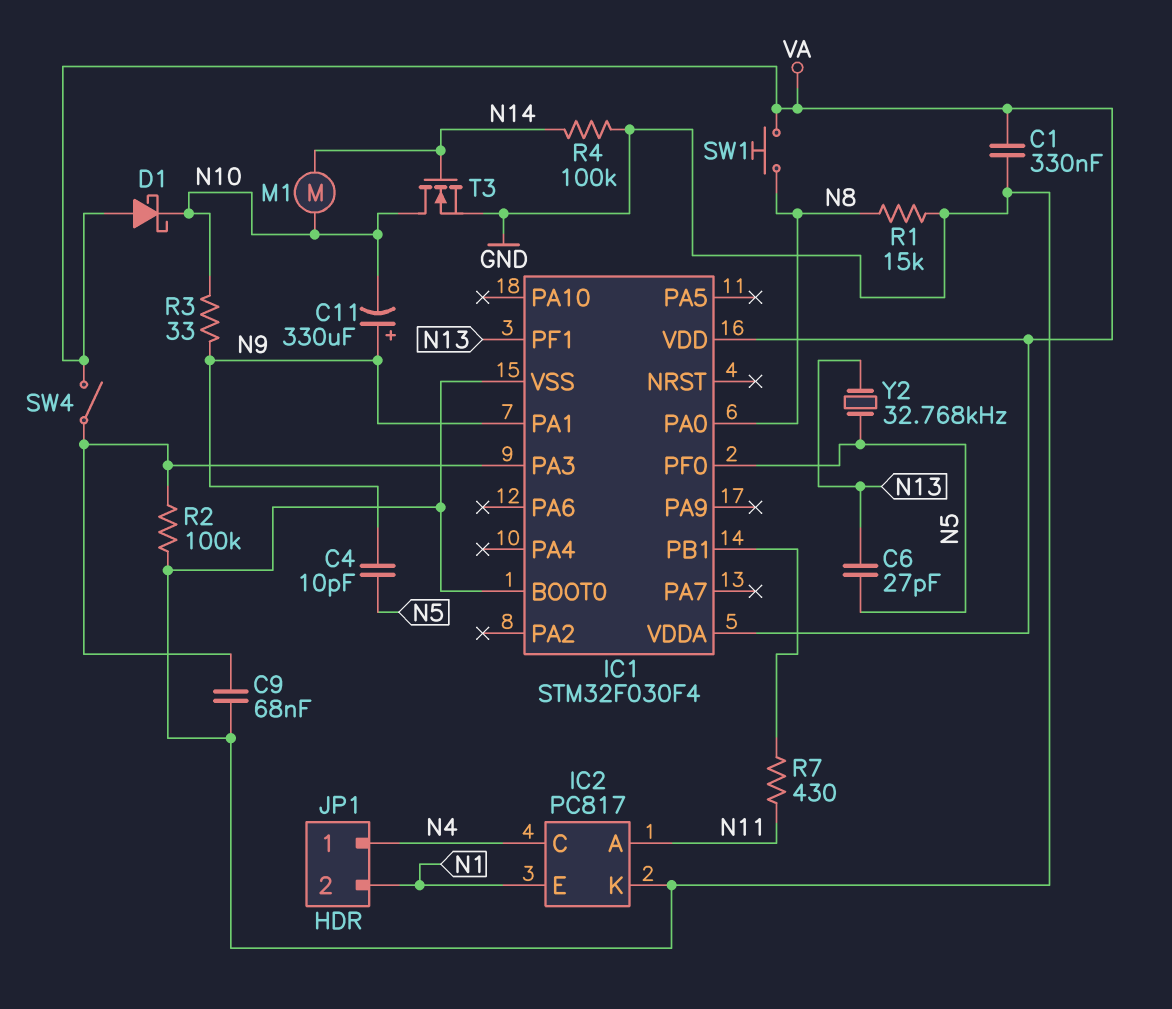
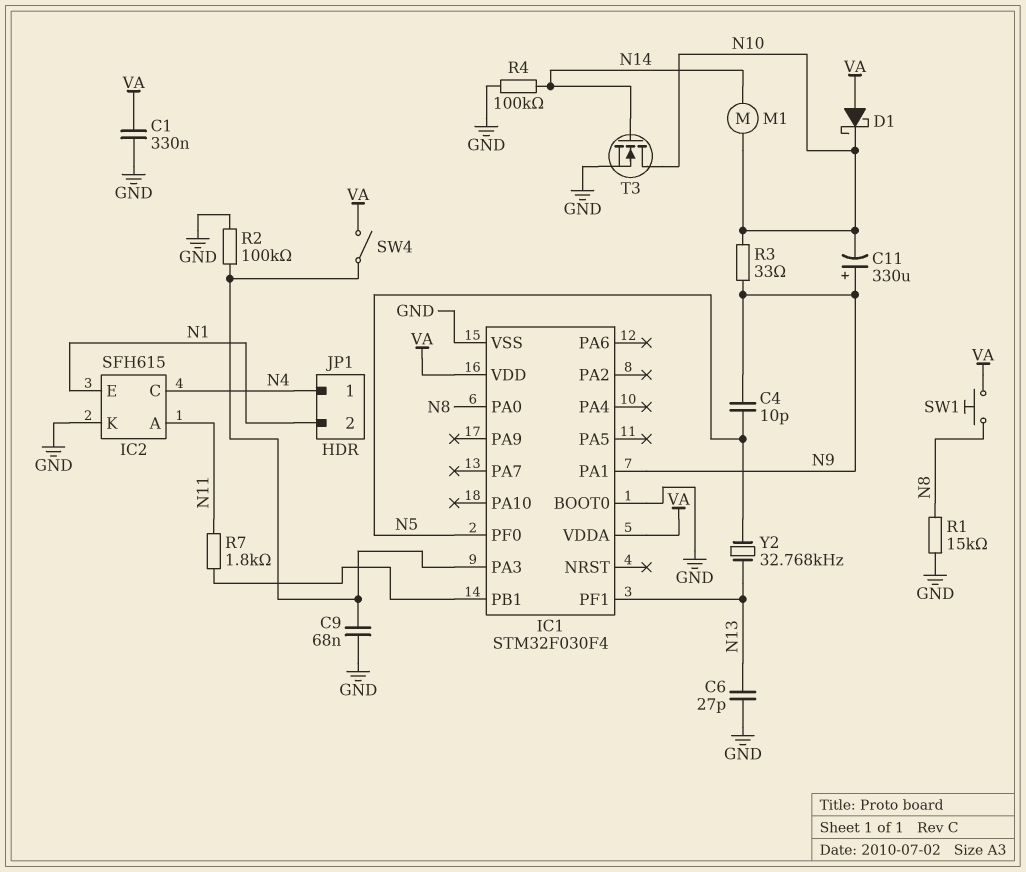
C6: 27pF (N5, N13) -> 27pF (GND, N13)
IC2: PC817 -> SFH615
R7: 430 (IC1/PB1, N11) -> 1.8k (IC1/PB1, N11)

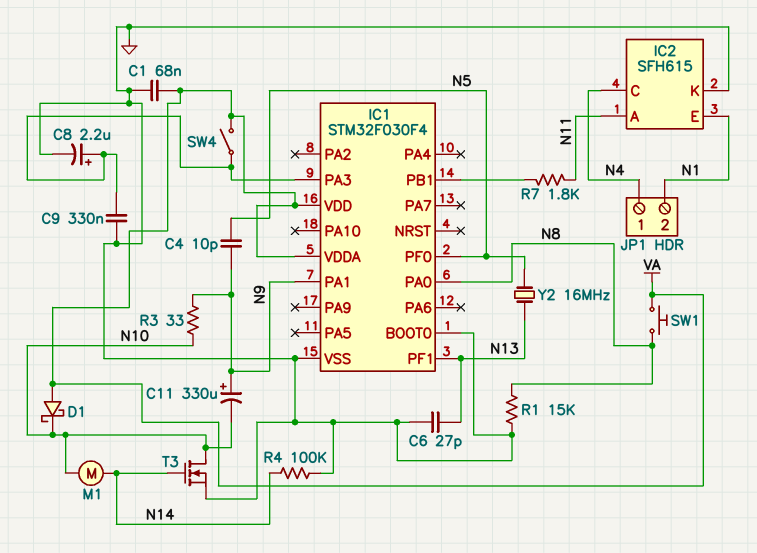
C1: 330nF (GND, VA) -> 68nF (GND, VA)
C8: none -> 2.2uF (plus IC1/PA3, minus GND)
C9: 68nF (GND, IC1/PA3) -> 330nF (GND, IC1/PA3)
R2: 100k (GND, IC1/PA3) -> none
Y2: 32.768kHz (N5, N13) -> 16MHz (N5, N13)

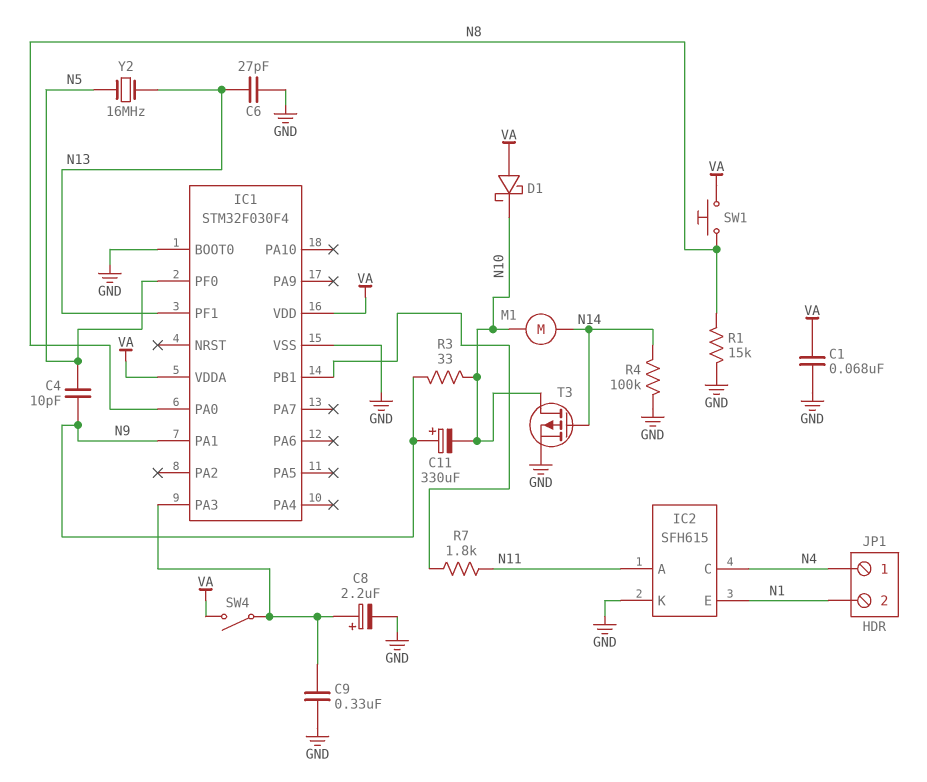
T3: NMOS (G N14, D N10, S GND) -> PMOS (G N14, D N10, S GND)

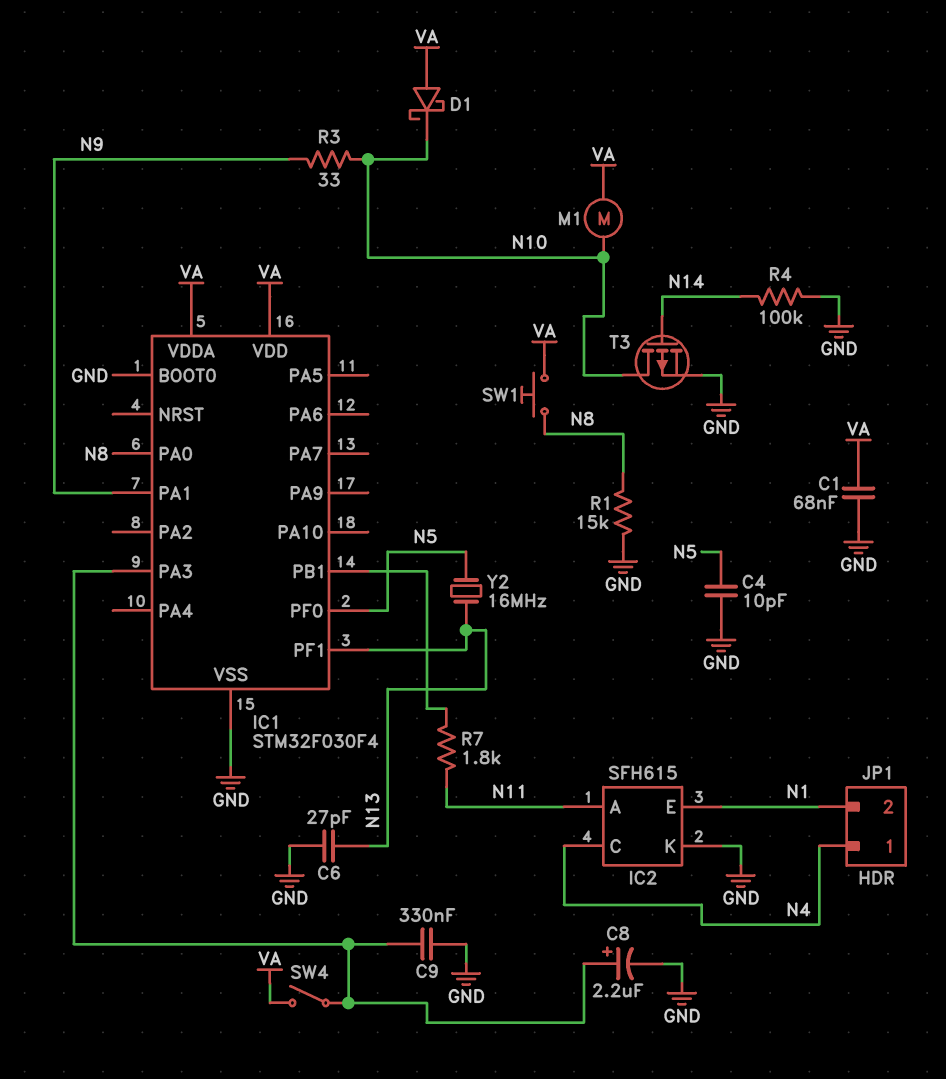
C4: 10pF (N5, N9) -> 10pF (GND, N5)
C11: 330uF (plus N9, minus N10) -> none
M1: motor (N10, N14) -> motor (N10, VA)

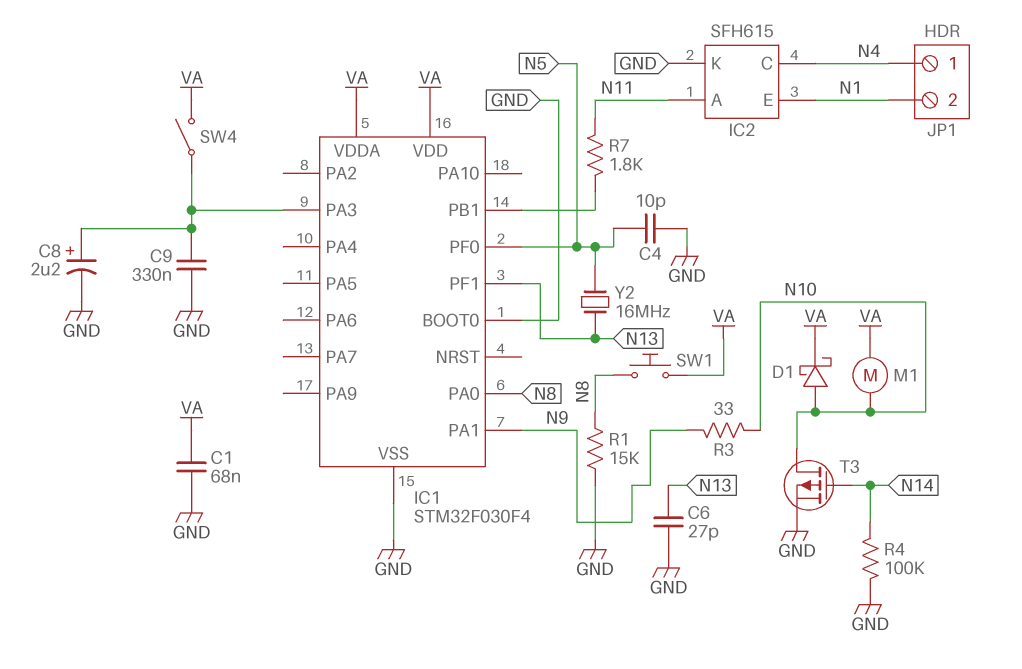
D1: schottky (A VA, K N10) -> schottky (A N10, K VA)

